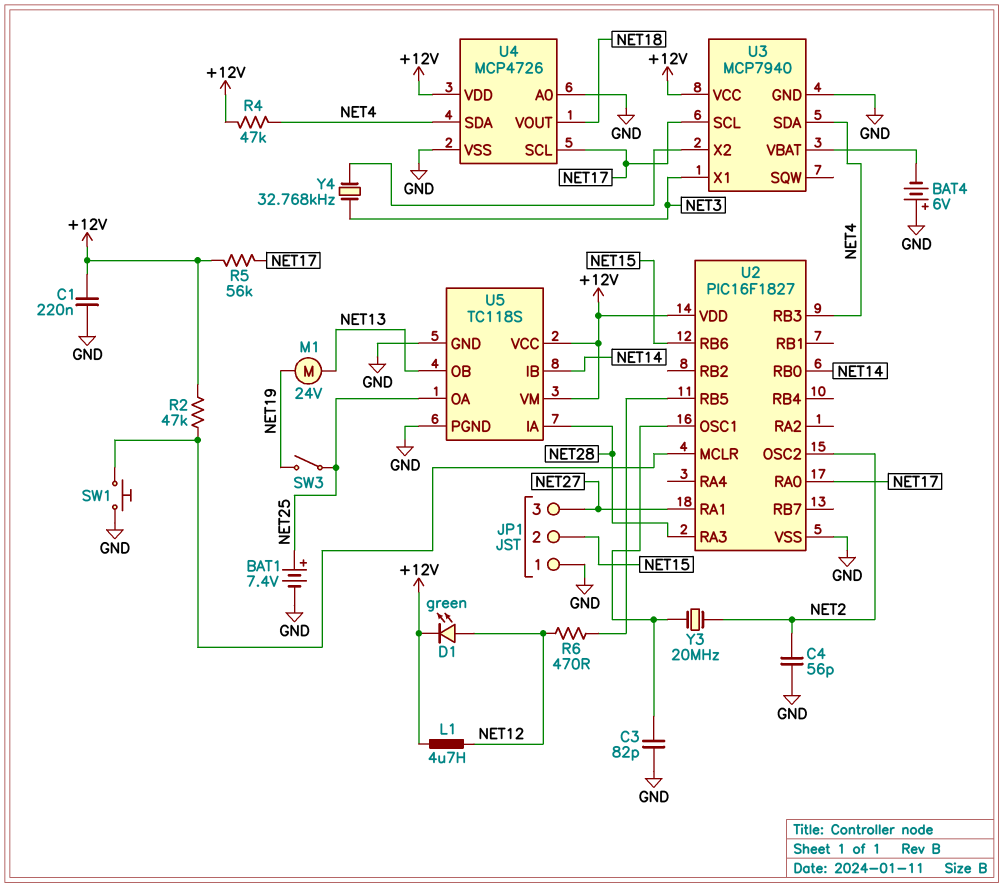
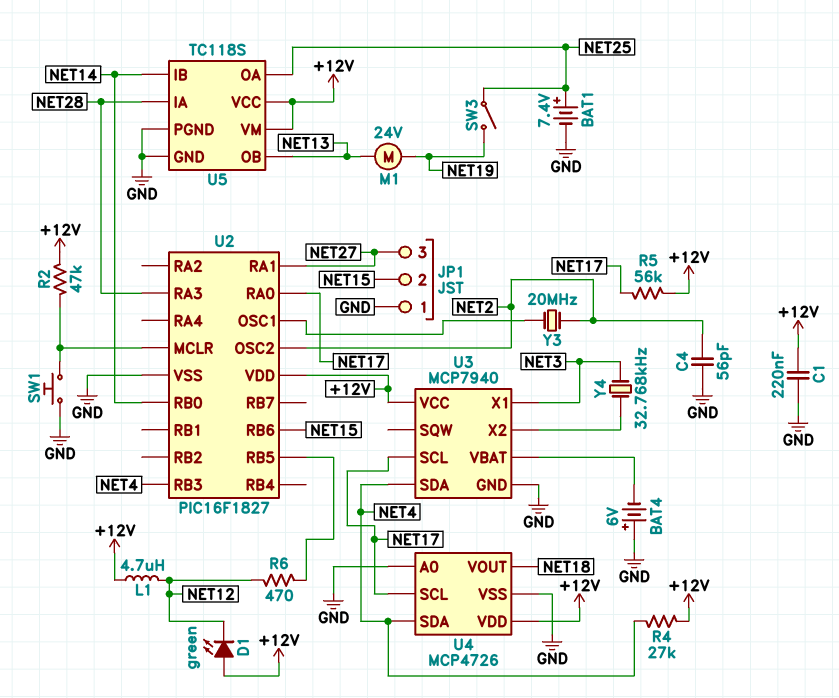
C3: 82pF (GND, U2/OSC1) -> none
D1: LED green (A NET12, K +12V) -> LED green (A +12V, K NET12)
R4: 47k (+12V, NET4) -> 27k (+12V, NET4)

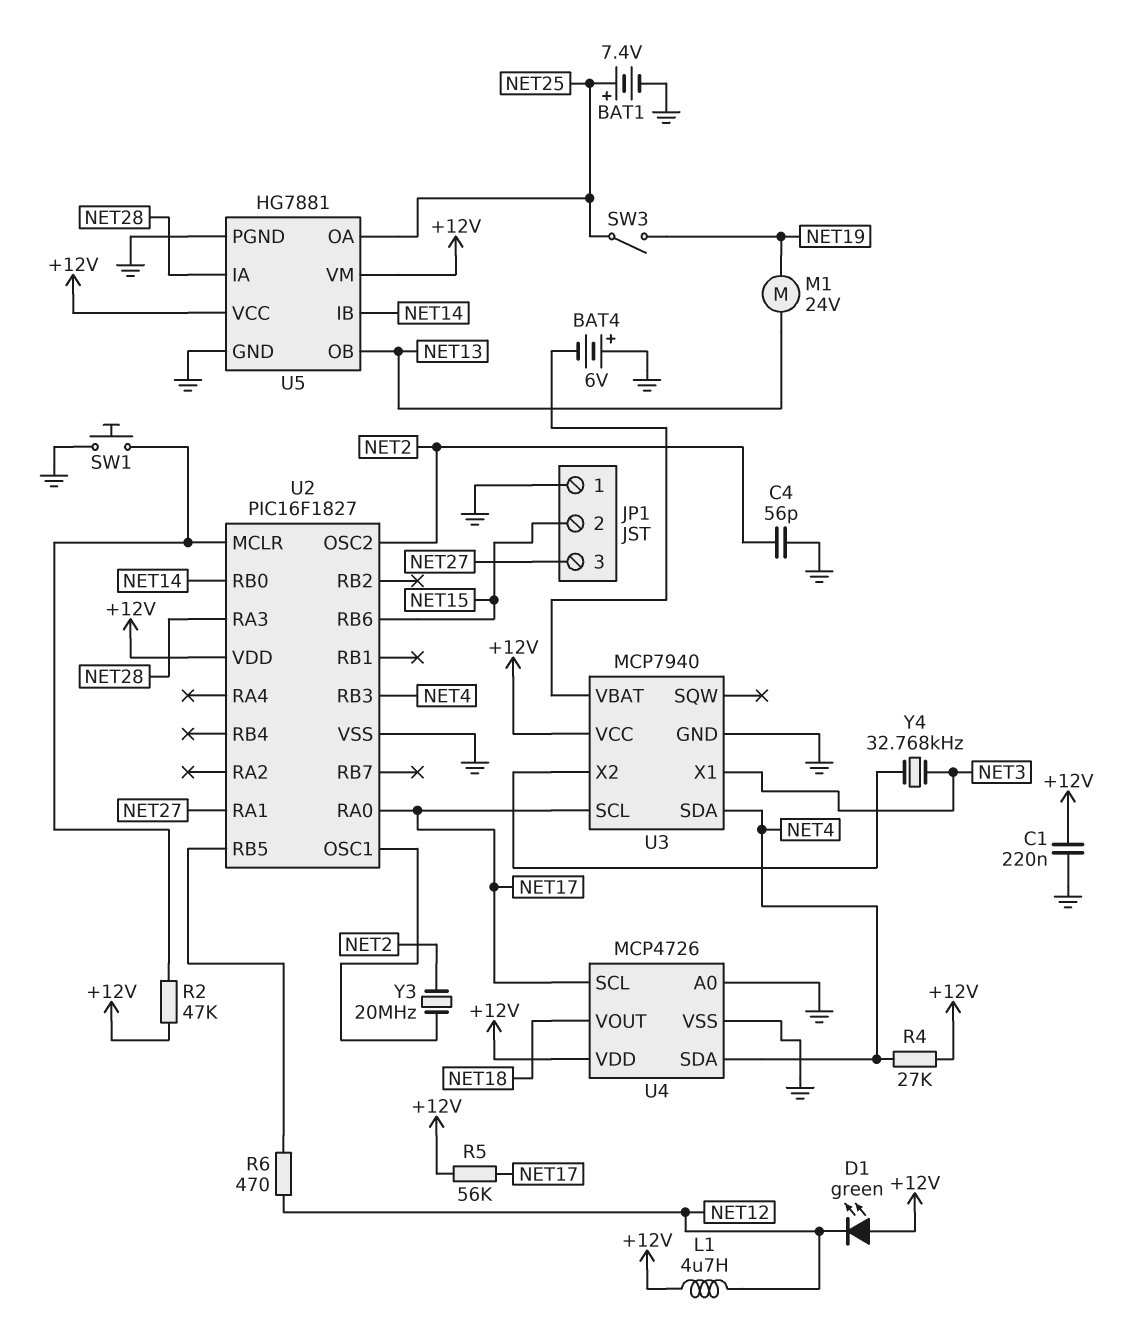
U5: TC118S -> HG7881

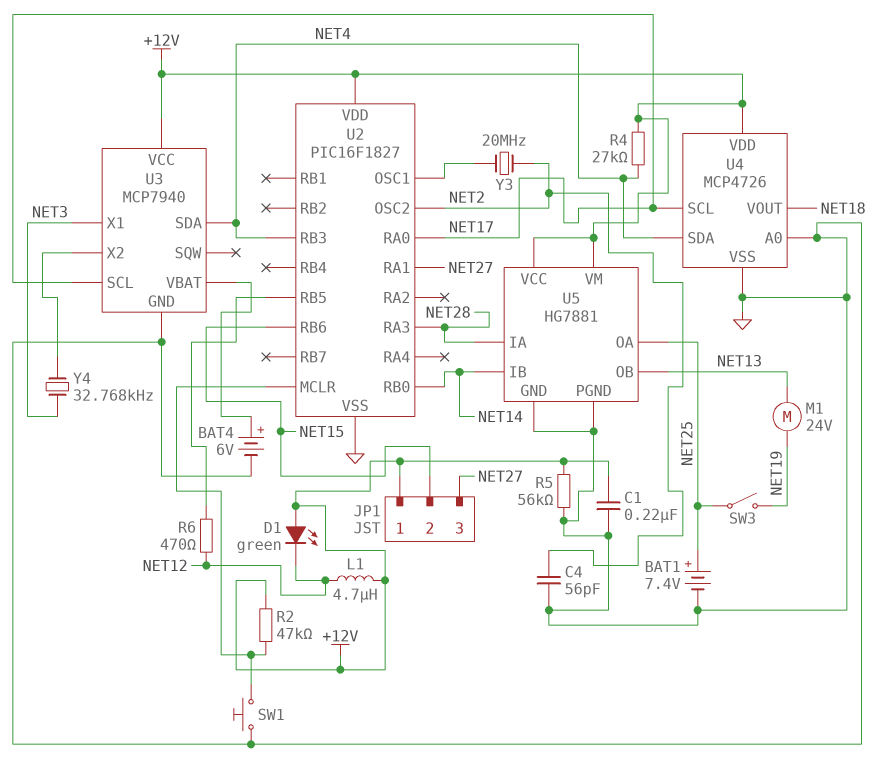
BAT4: 6V (plus GND, minus U3/VBAT) -> 6V (plus U3/VBAT, minus GND)
JP1 pin 1: GND -> +12V
R5: 56k (+12V, NET17) -> 56k (+12V, GND)

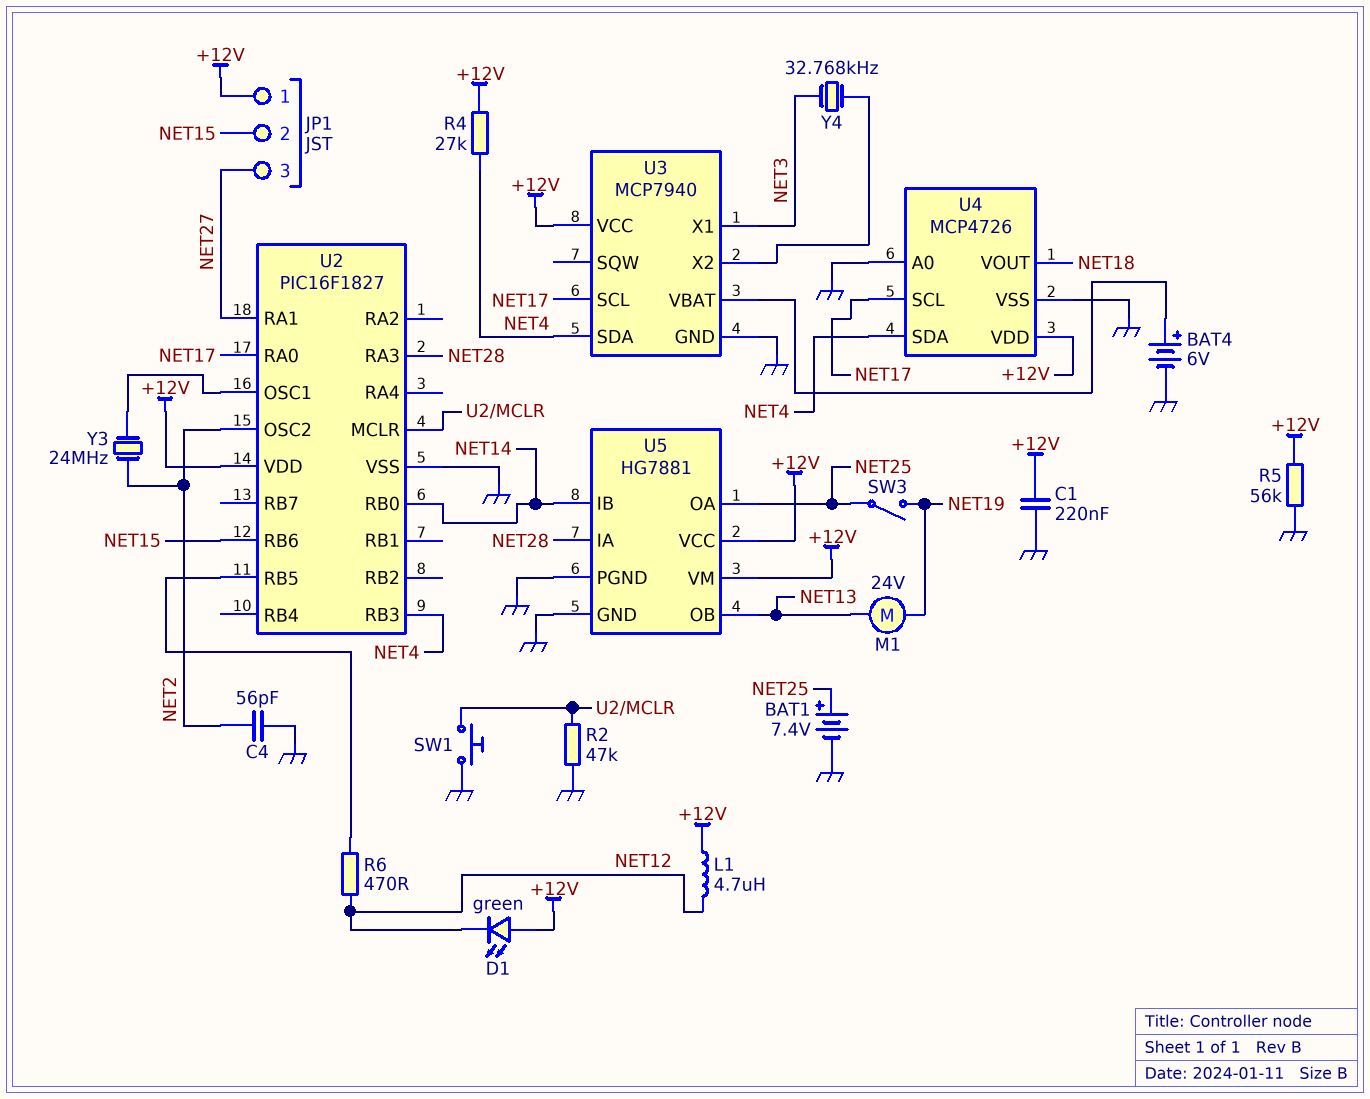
R2: 47k (+12V, U2/MCLR) -> 47k (GND, U2/MCLR)
Y3: 20MHz (NET2, U2/OSC1) -> 24MHz (NET2, U2/OSC1)

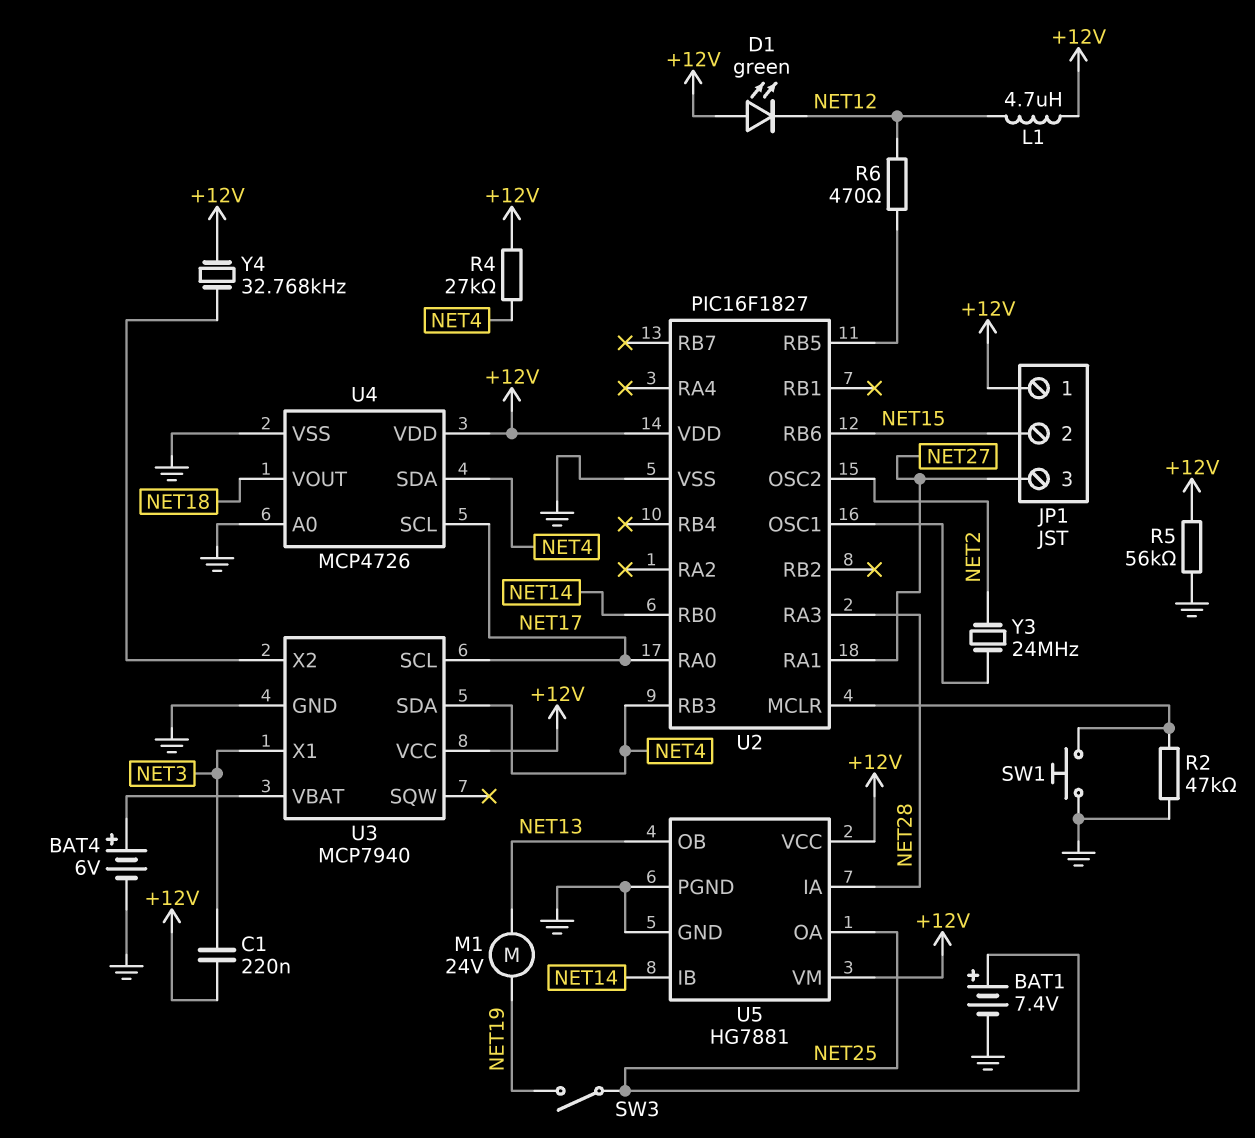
C1: 220nF (+12V, GND) -> 220nF (+12V, NET3)
C4: 56pF (GND, NET2) -> none
Y4: 32.768kHz (NET3, U3/X2) -> 32.768kHz (+12V, U3/X2)

